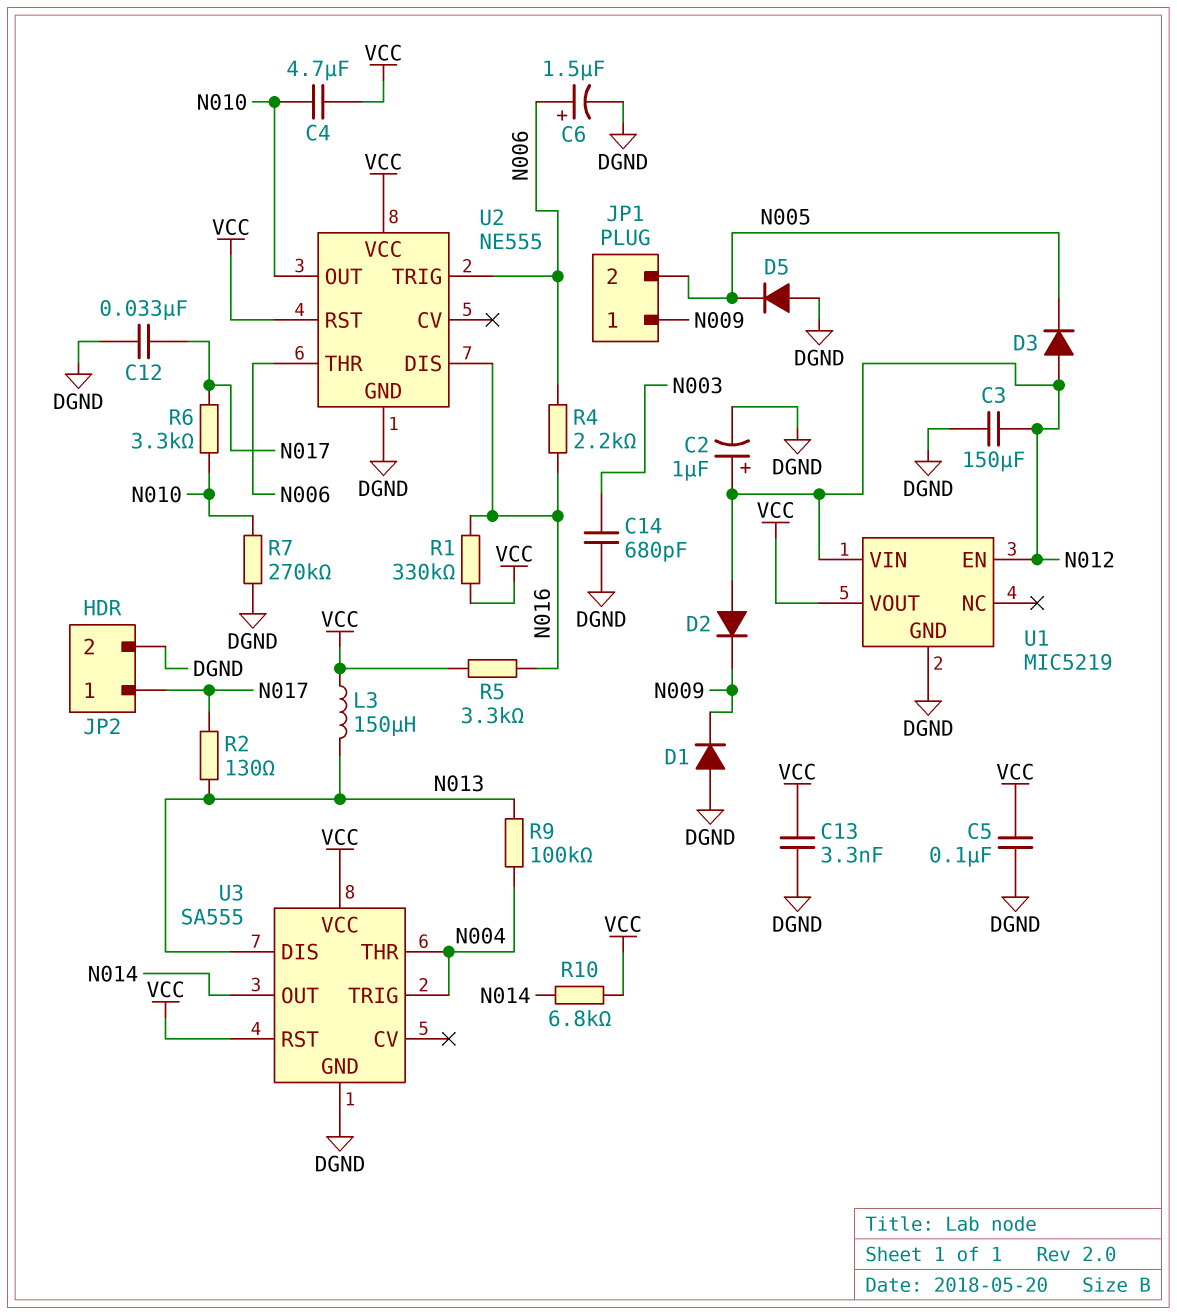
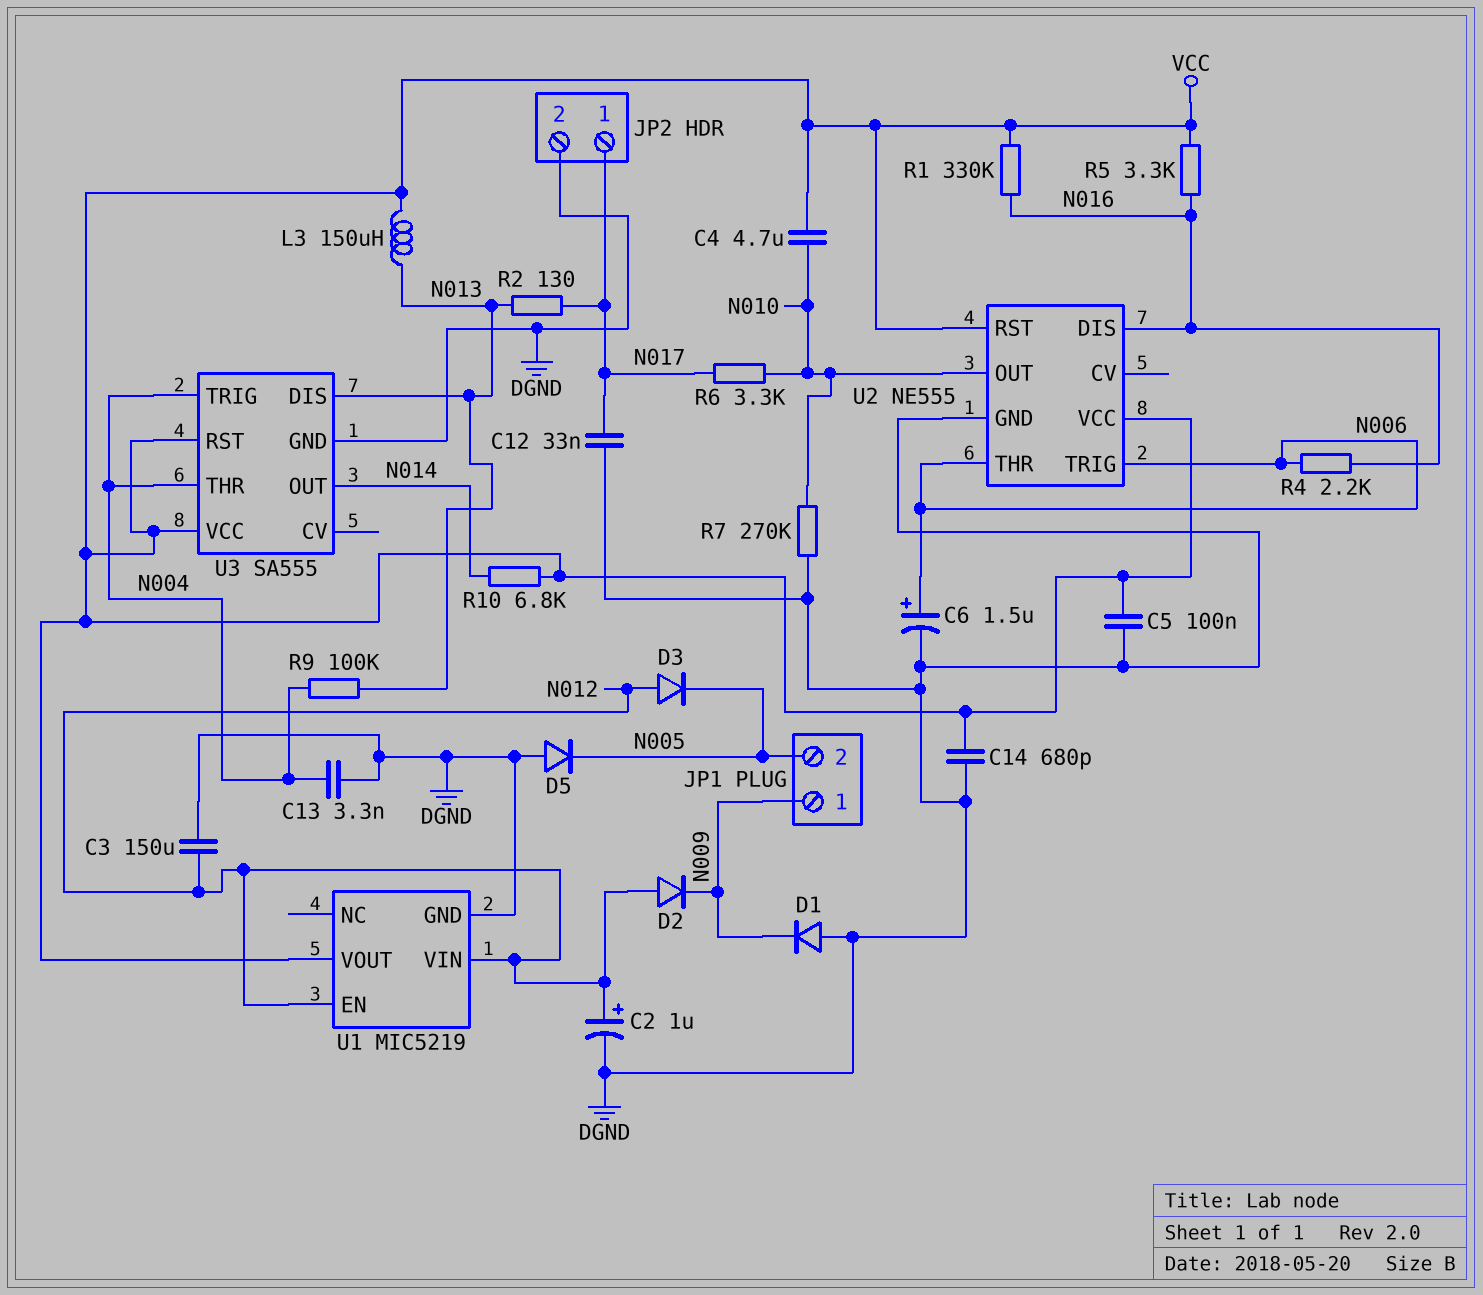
C13: 3.3nF (DGND, VCC) -> 3.3nF (DGND, N004)
C14: 680pF (DGND, N003) -> 680pF (DGND, VCC)

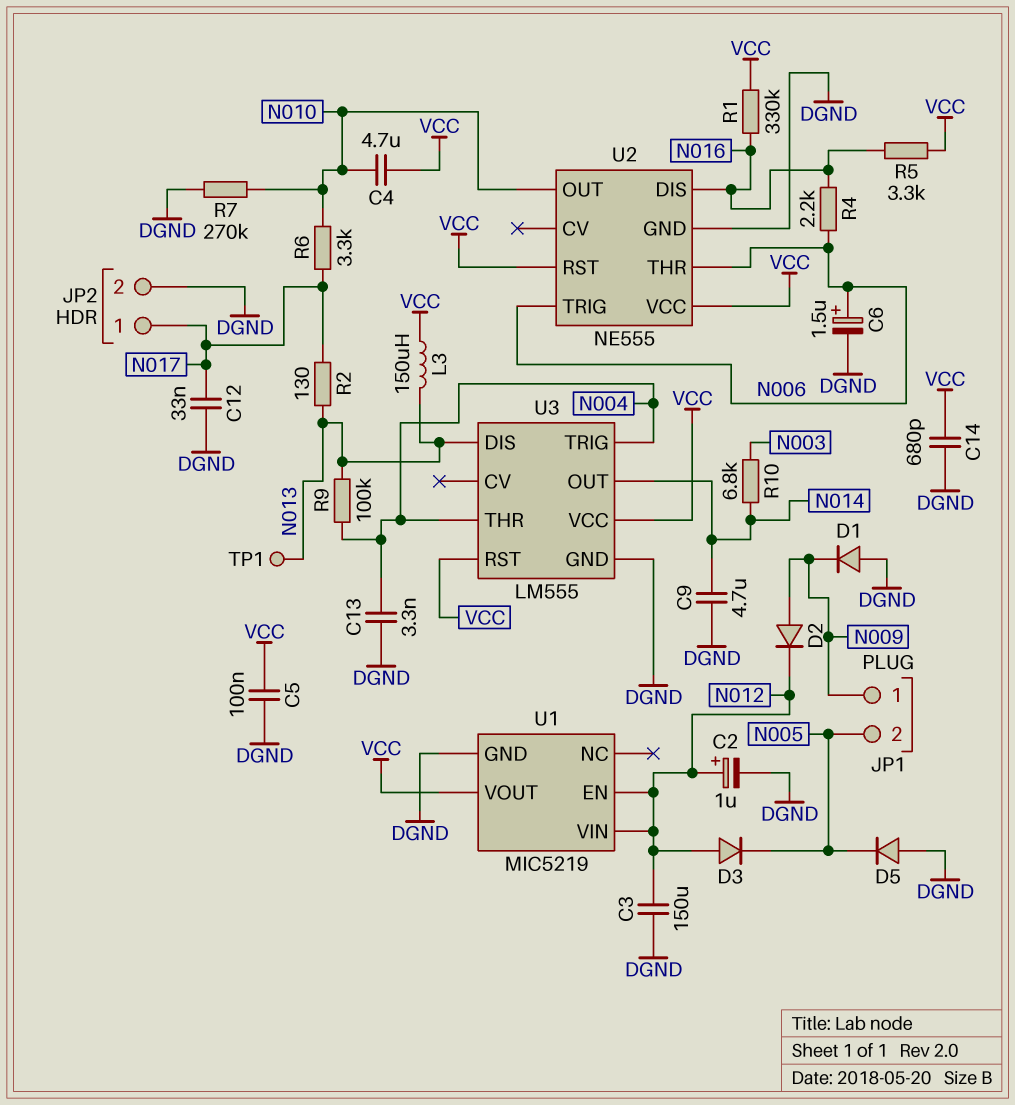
C9: none -> 4.7uF (DGND, N014)
D2: diode (A N012, K N009) -> diode (A N009, K N012)
R10: 6.8k (N014, VCC) -> 6.8k (N003, N014)
TP1: none -> test point (N013)
U3: SA555 -> LM555

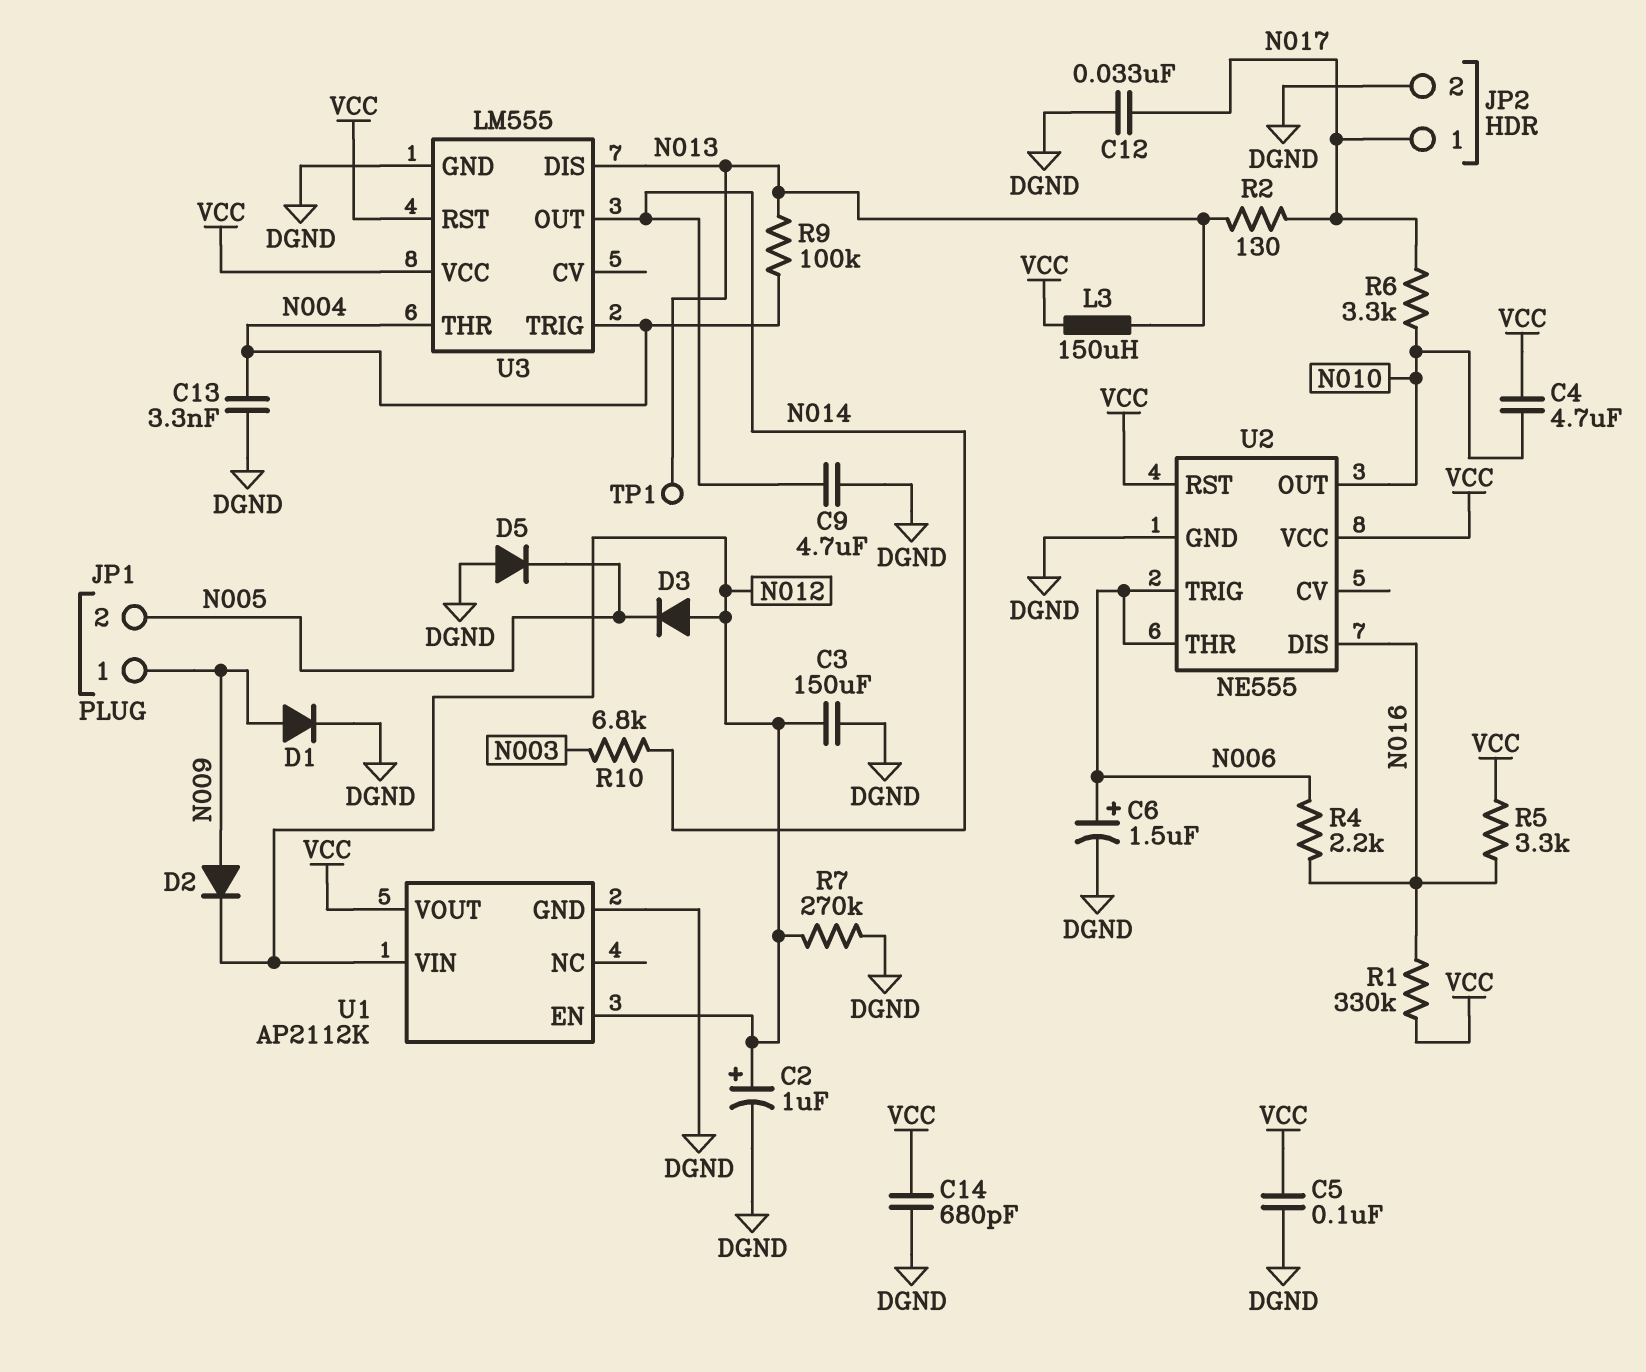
D1: diode (A DGND, K N009) -> diode (A N009, K DGND)
R7: 270k (DGND, N010) -> 270k (DGND, N012)
U1: MIC5219 -> AP2112K

